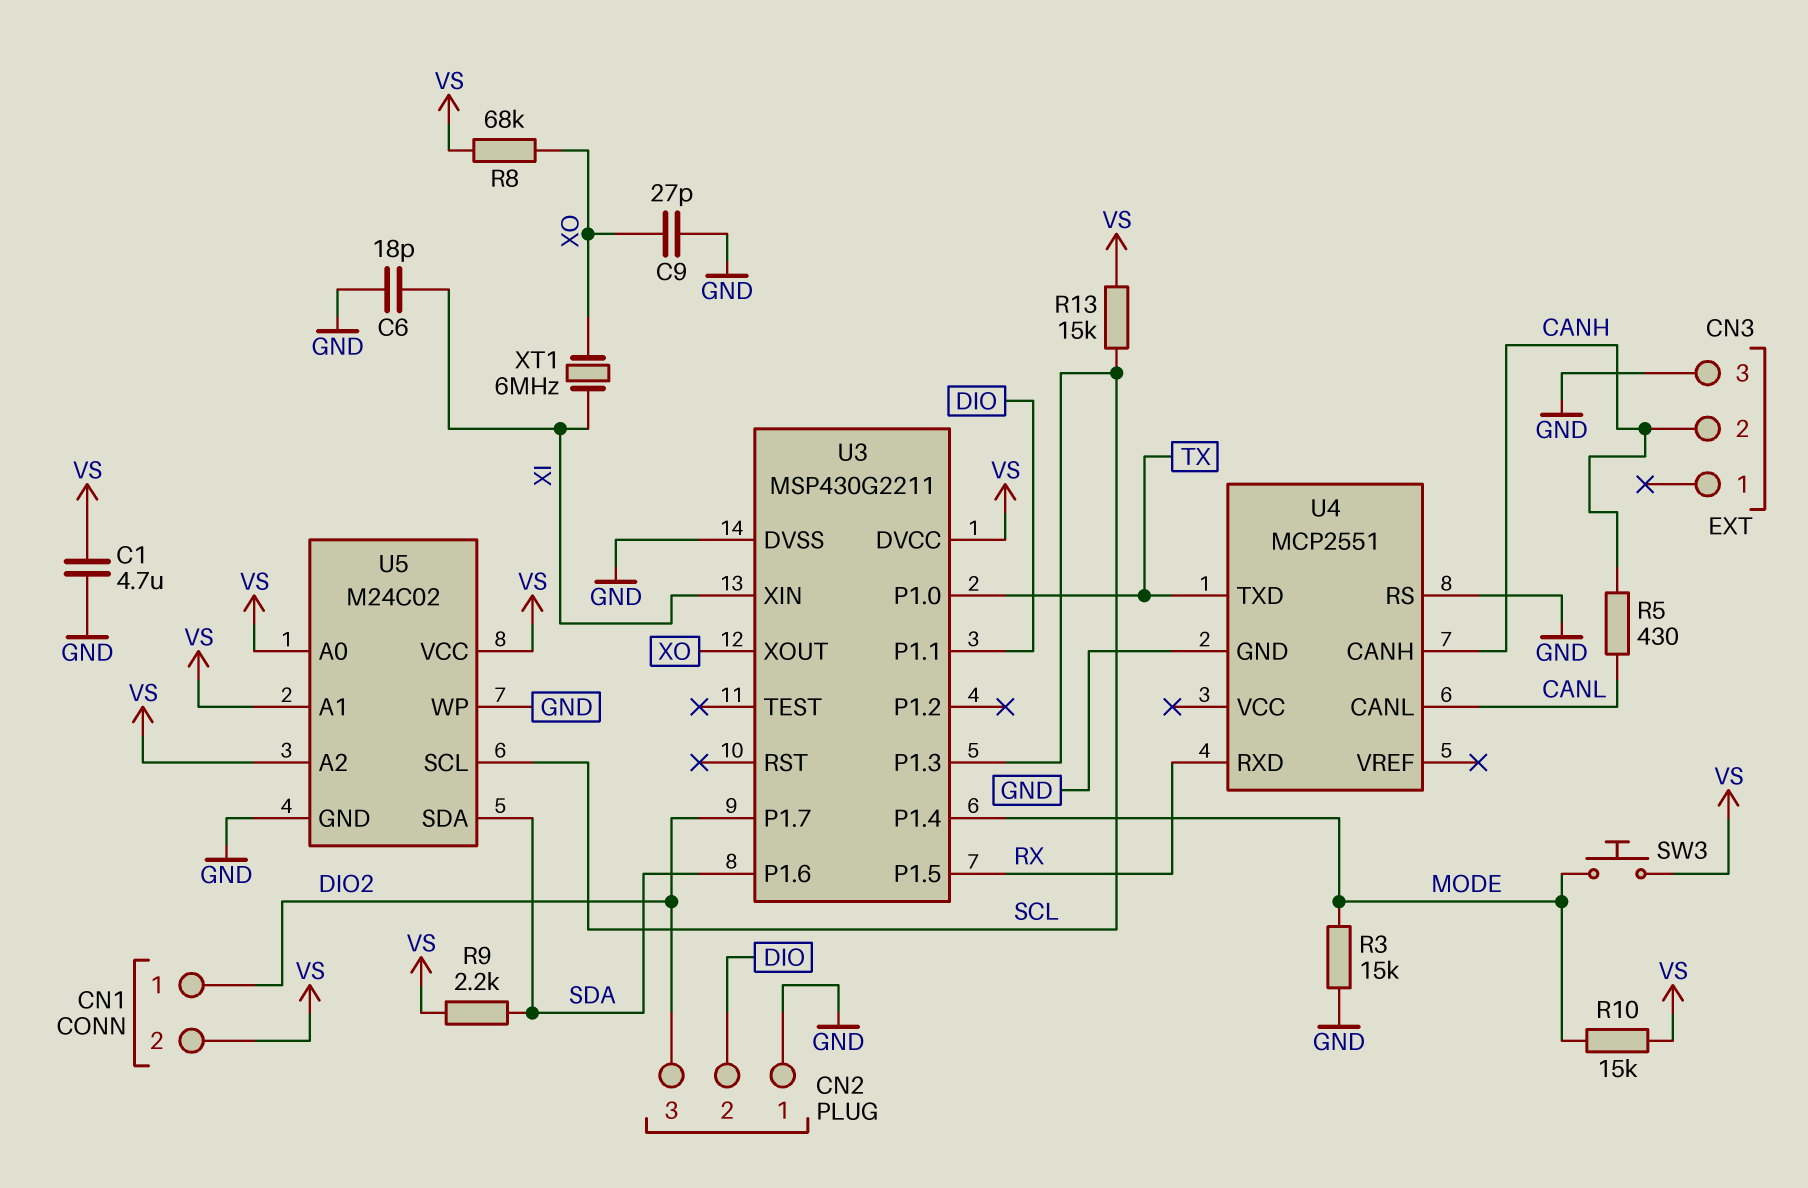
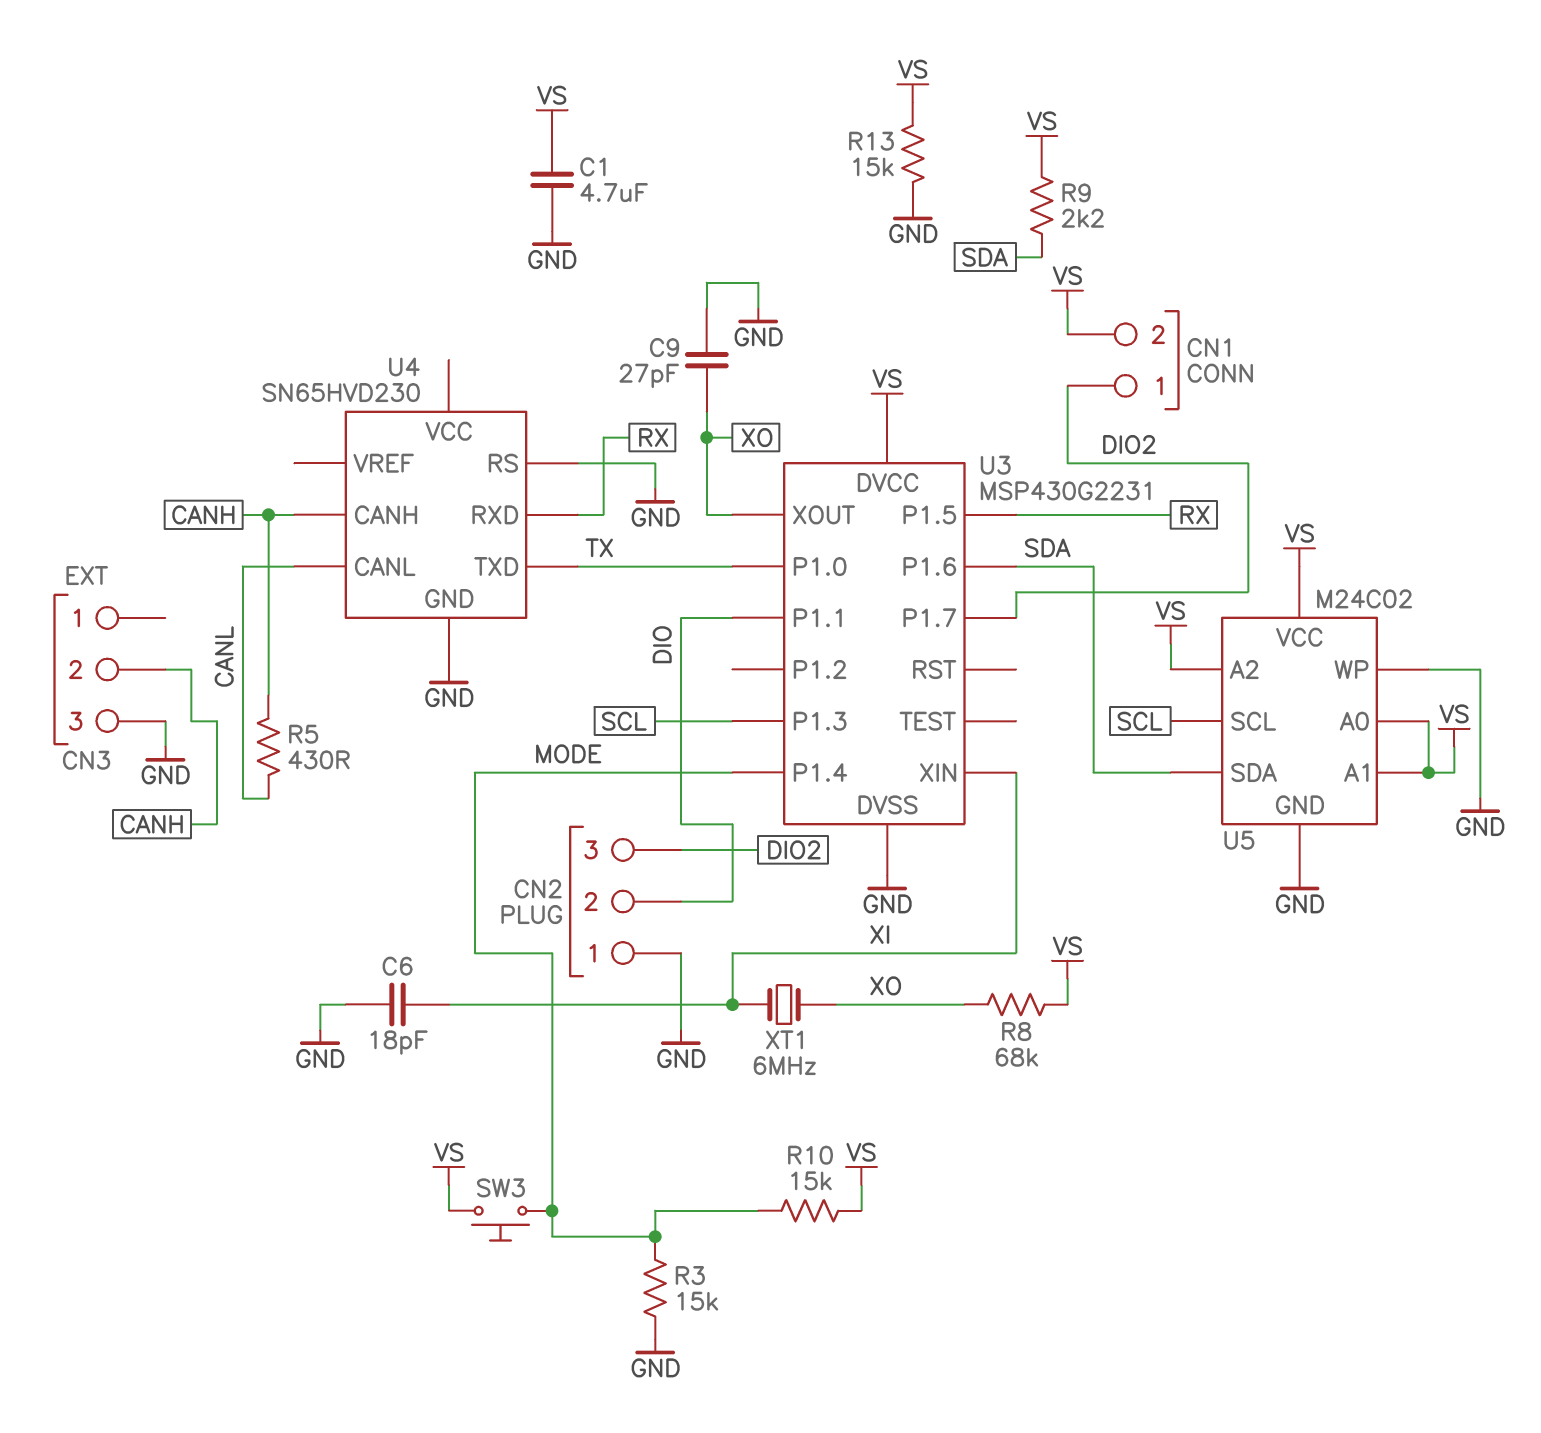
R13: 15k (SCL, VS) -> 15k (GND, VS)
U3: MSP430G2211 -> MSP430G2231
U4: MCP2551 -> SN65HVD230

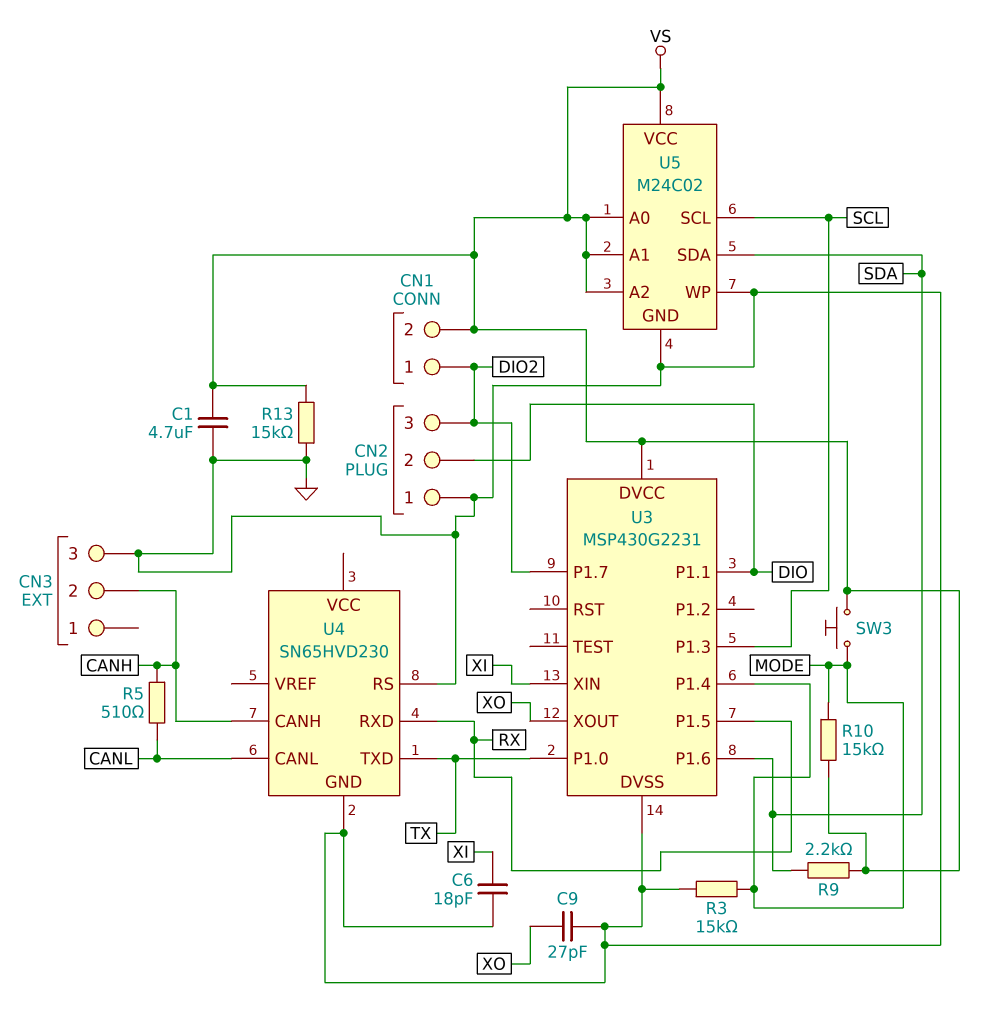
R5: 430 (CANH, CANL) -> 510 (CANH, CANL)
R8: 68k (VS, XO) -> none
XT1: 6MHz (XI, XO) -> none

